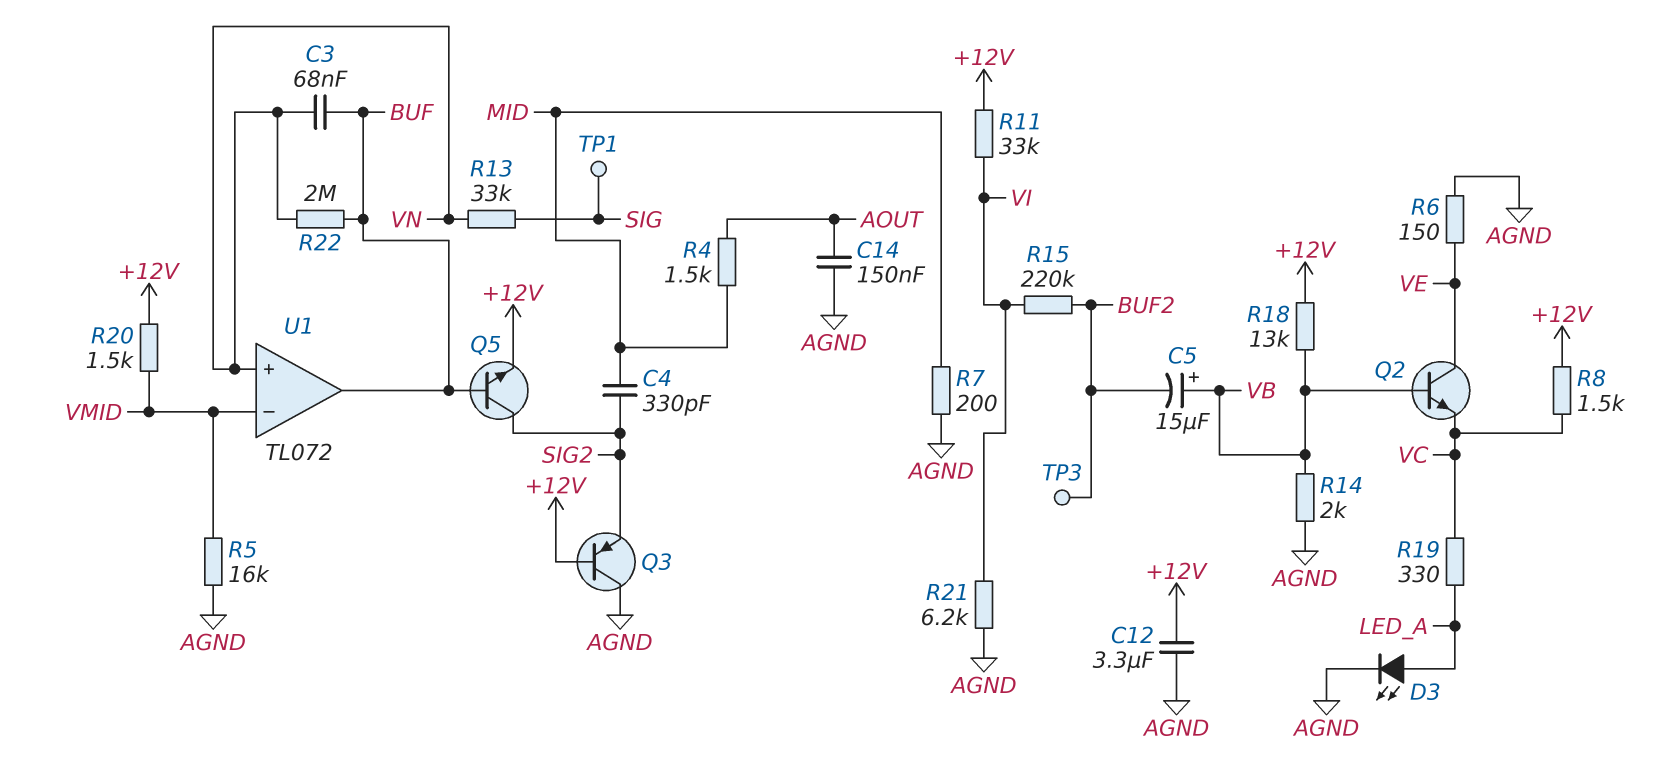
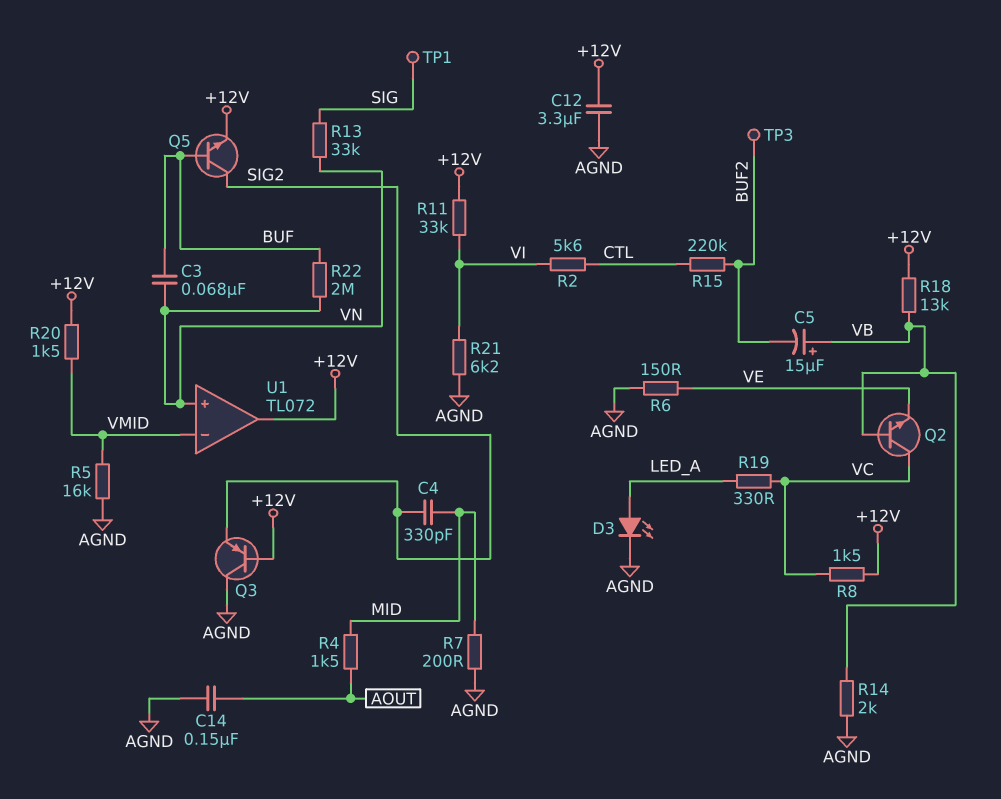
Q2: NPN (B VB, C VE, E VC) -> NPN (B VB, C VC, E VE)
R2: none -> 5.6k (CTL, VI)
R15: 220k (BUF2, VI) -> 220k (BUF2, CTL)
U1 pin out: BUF -> +12V

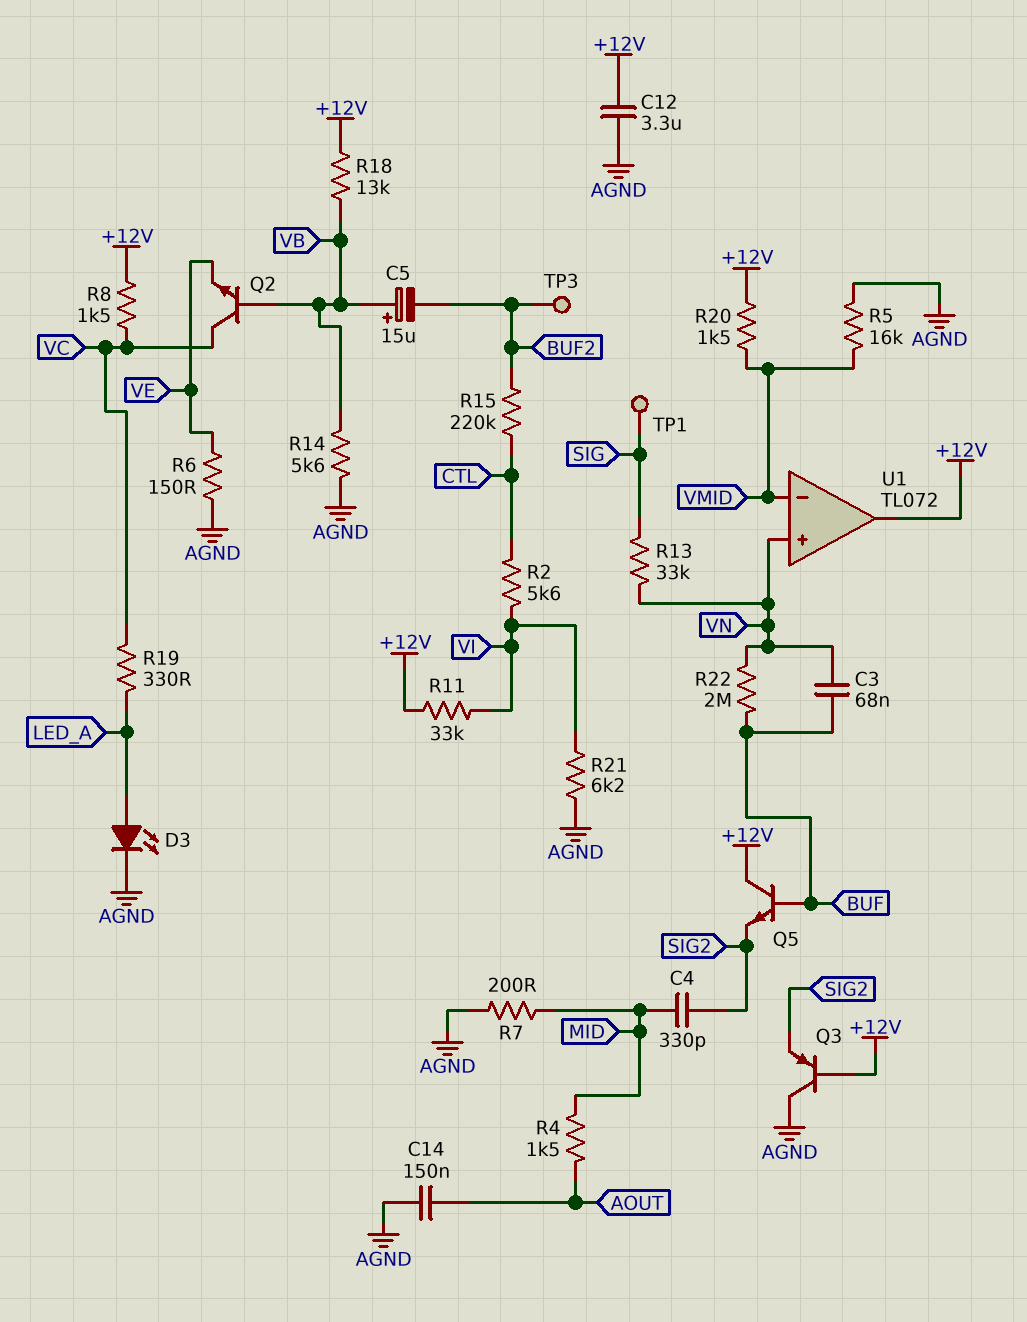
Q5: NPN (B BUF, C SIG2, E +12V) -> NPN (B BUF, C +12V, E SIG2)
R14: 2k (AGND, VB) -> 5.6k (AGND, VB)

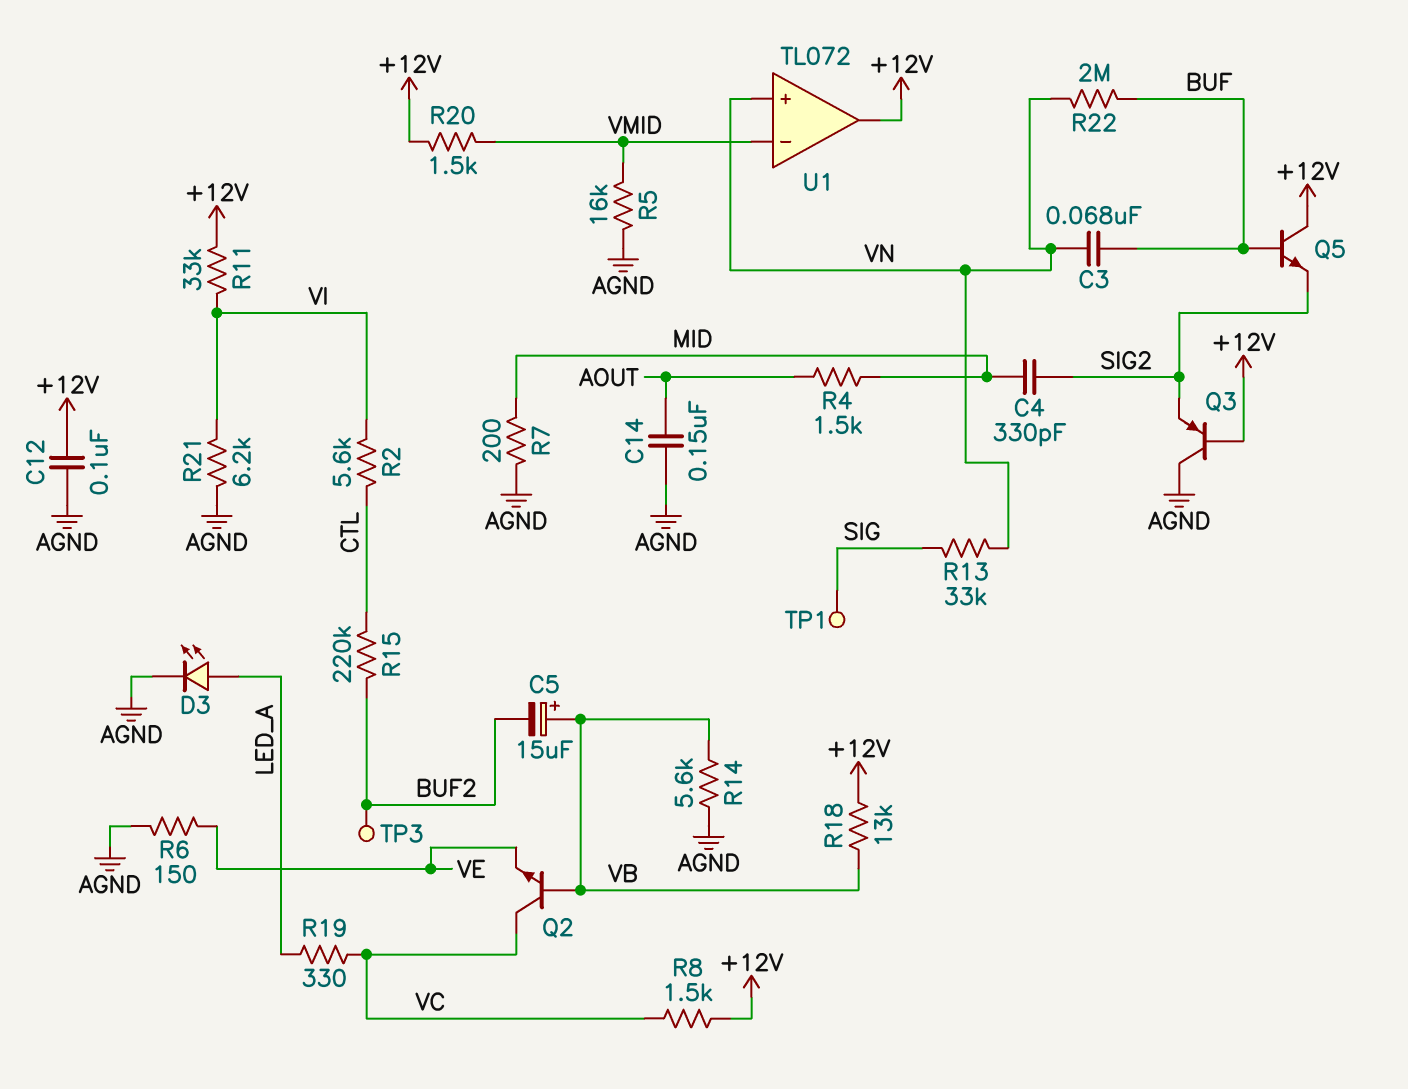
C12: 3.3uF (+12V, AGND) -> 100nF (+12V, AGND)

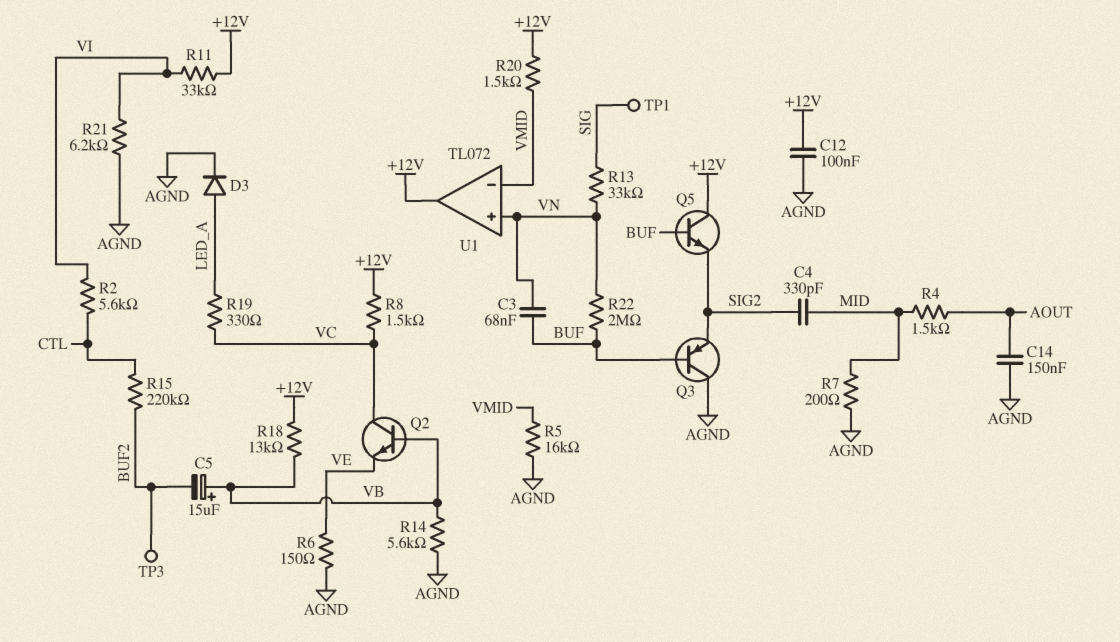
D3: LED (A LED_A, K AGND) -> diode (A LED_A, K AGND)
Q3: PNP (B +12V, C AGND, E SIG2) -> PNP (B BUF, C AGND, E SIG2)

